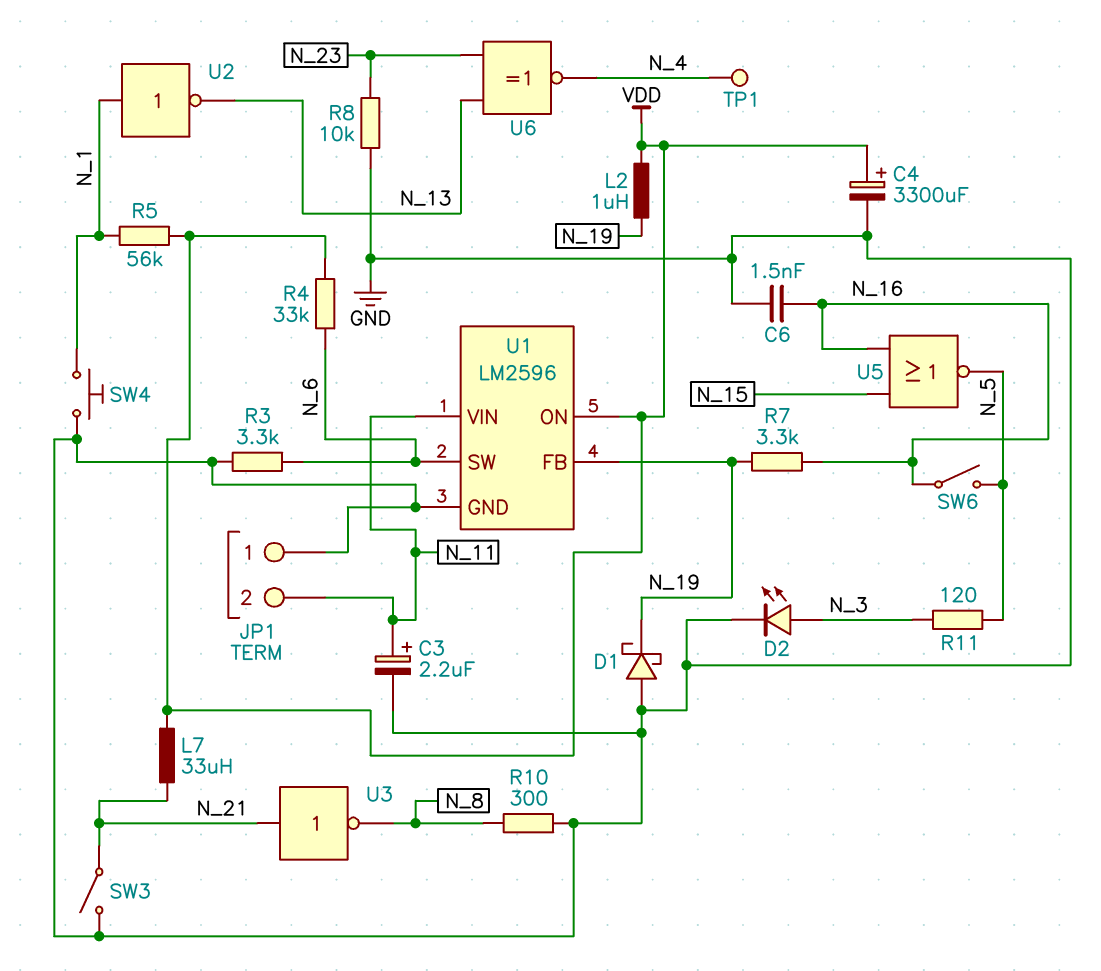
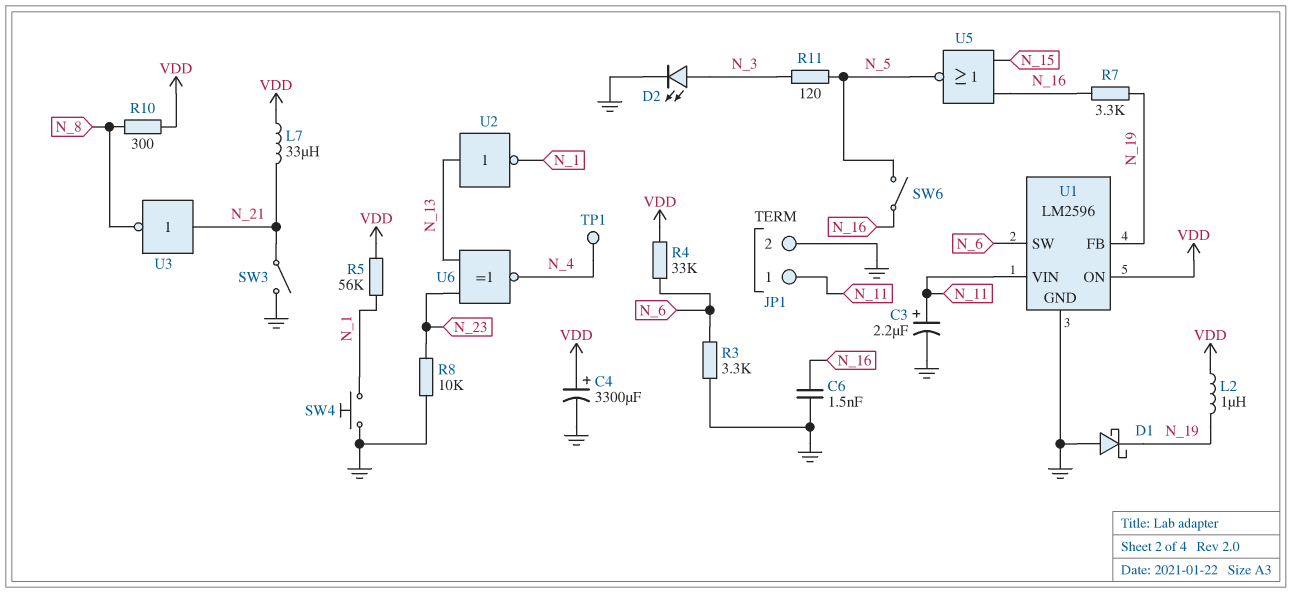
JP1 pin 1: GND -> N_11
JP1 pin 2: N_11 -> GND
R10: 300 (GND, N_8) -> 300 (N_8, VDD)
U2: NOT (in N_1, out N_13) -> NOT (in N_13, out N_1)

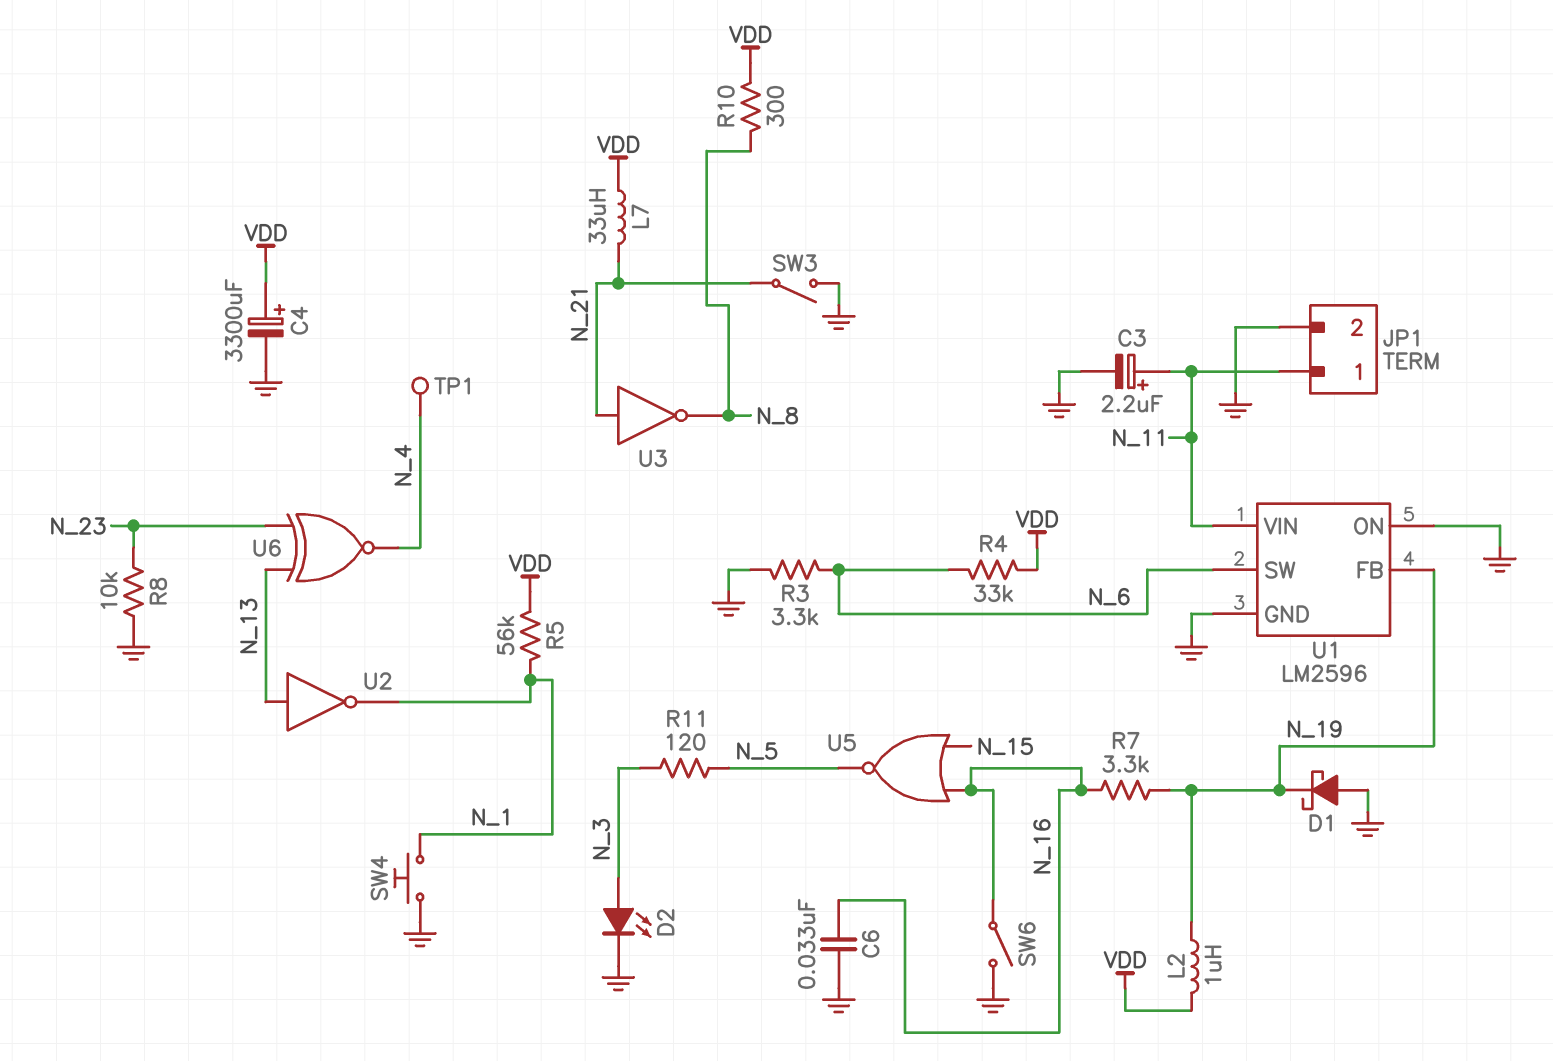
C6: 1.5nF (GND, N_16) -> 33nF (GND, N_16)
SW6: switch (N_5, N_16) -> switch (GND, N_16)
U1 pin ON: VDD -> GND

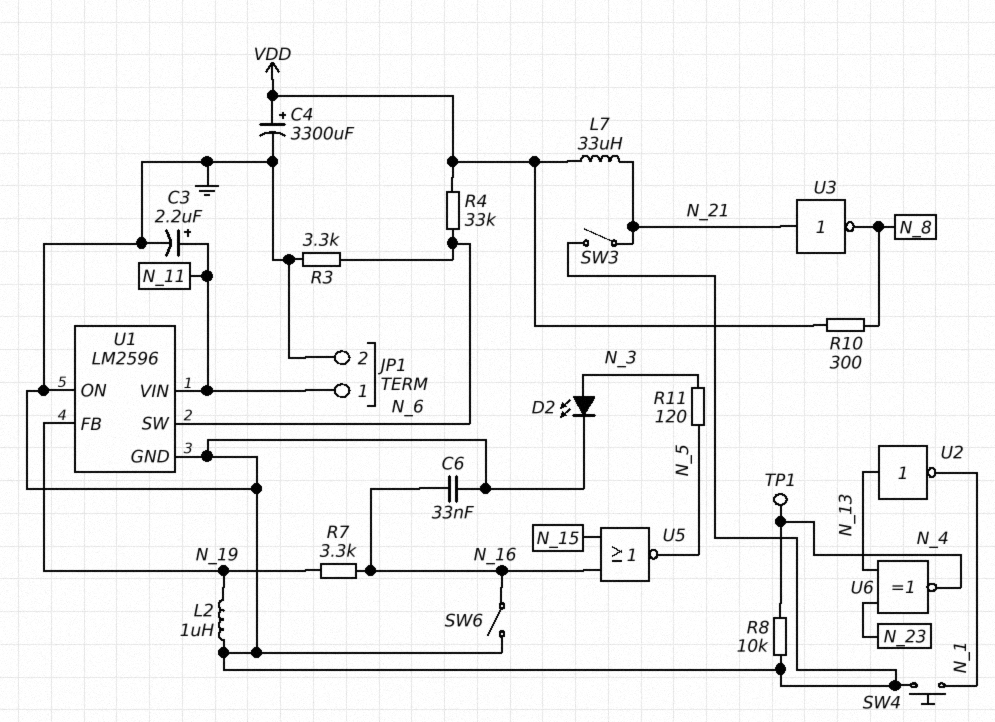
D1: schottky (A GND, K N_19) -> none
L2: 1uH (N_19, VDD) -> 1uH (GND, N_19)
R5: 56k (N_1, VDD) -> none
R8: 10k (GND, N_23) -> 10k (GND, N_4)

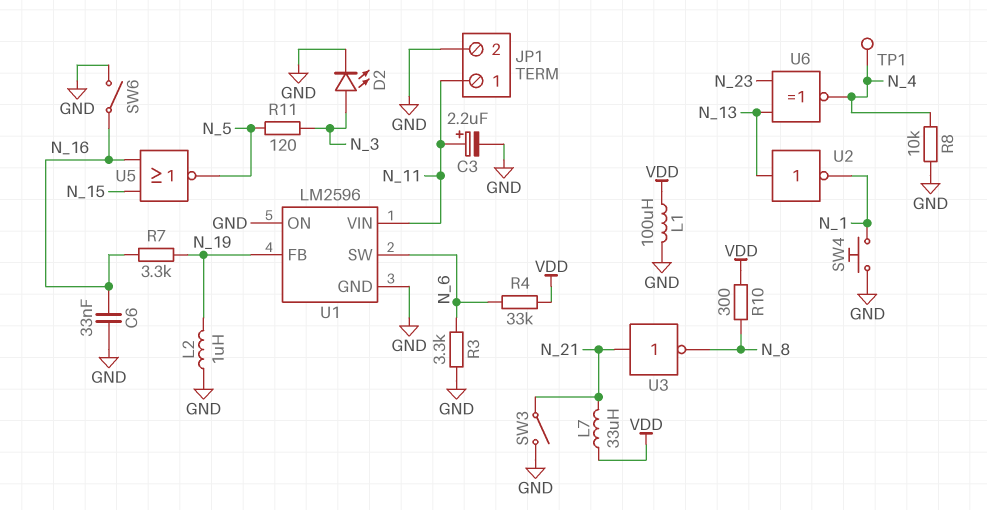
C4: 3300uF (plus VDD, minus GND) -> none
L1: none -> 100uH (GND, VDD)

